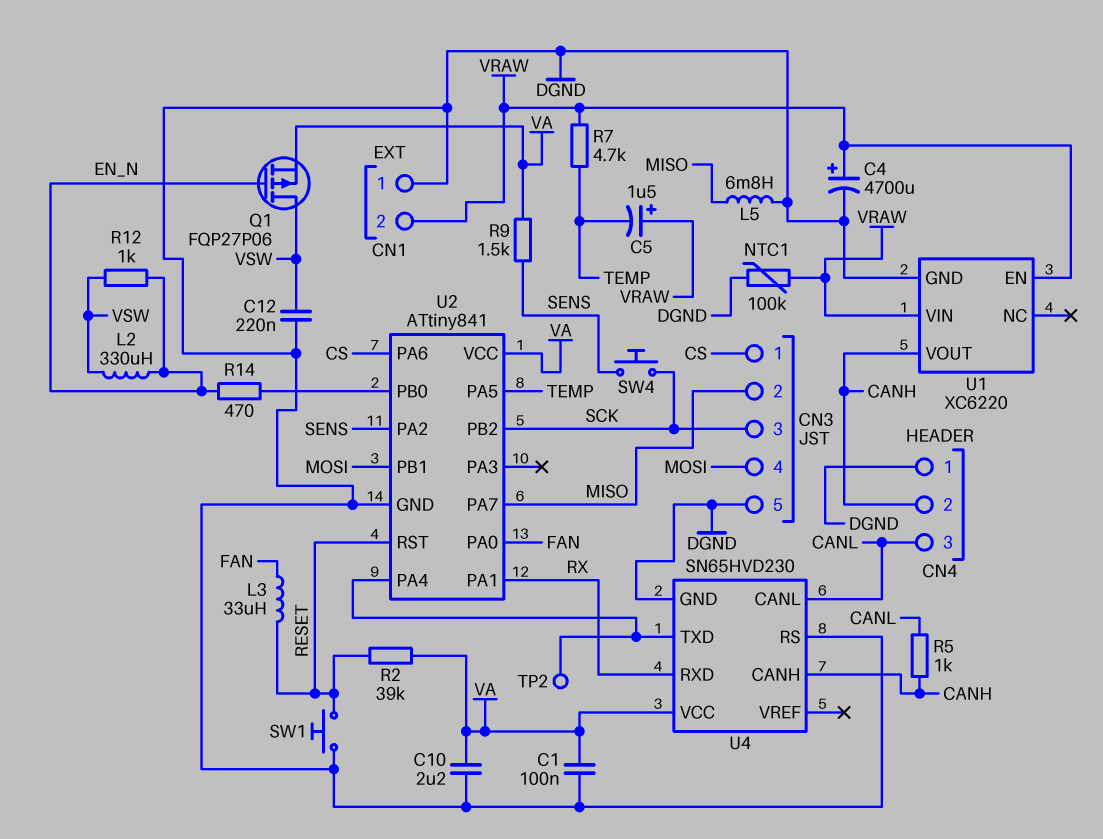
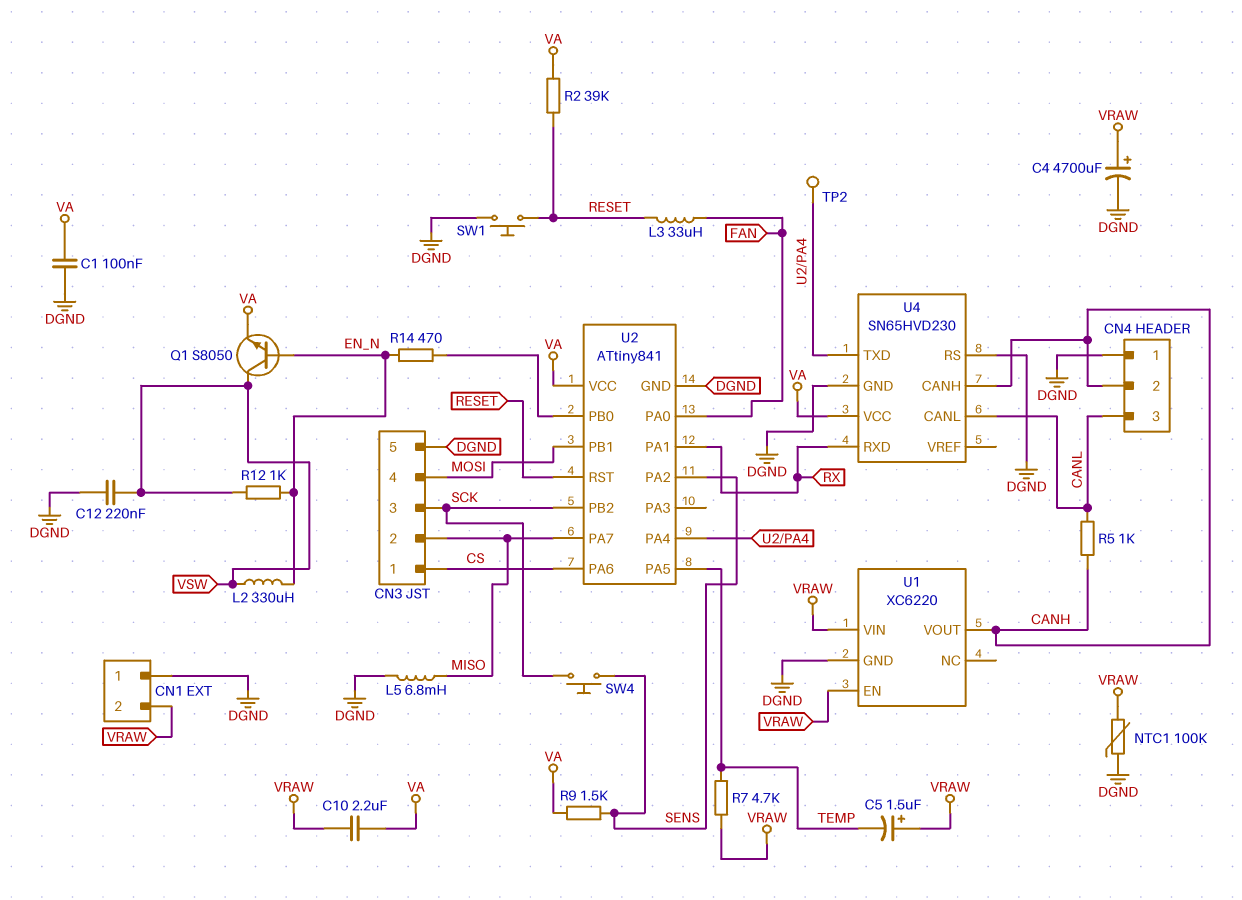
C10: 2.2uF (DGND, VA) -> 2.2uF (VA, VRAW)
Q1: PMOS FQP27P06 (G EN_N, D VSW, S VA) -> NPN S8050 (B EN_N, C VSW, E VA)

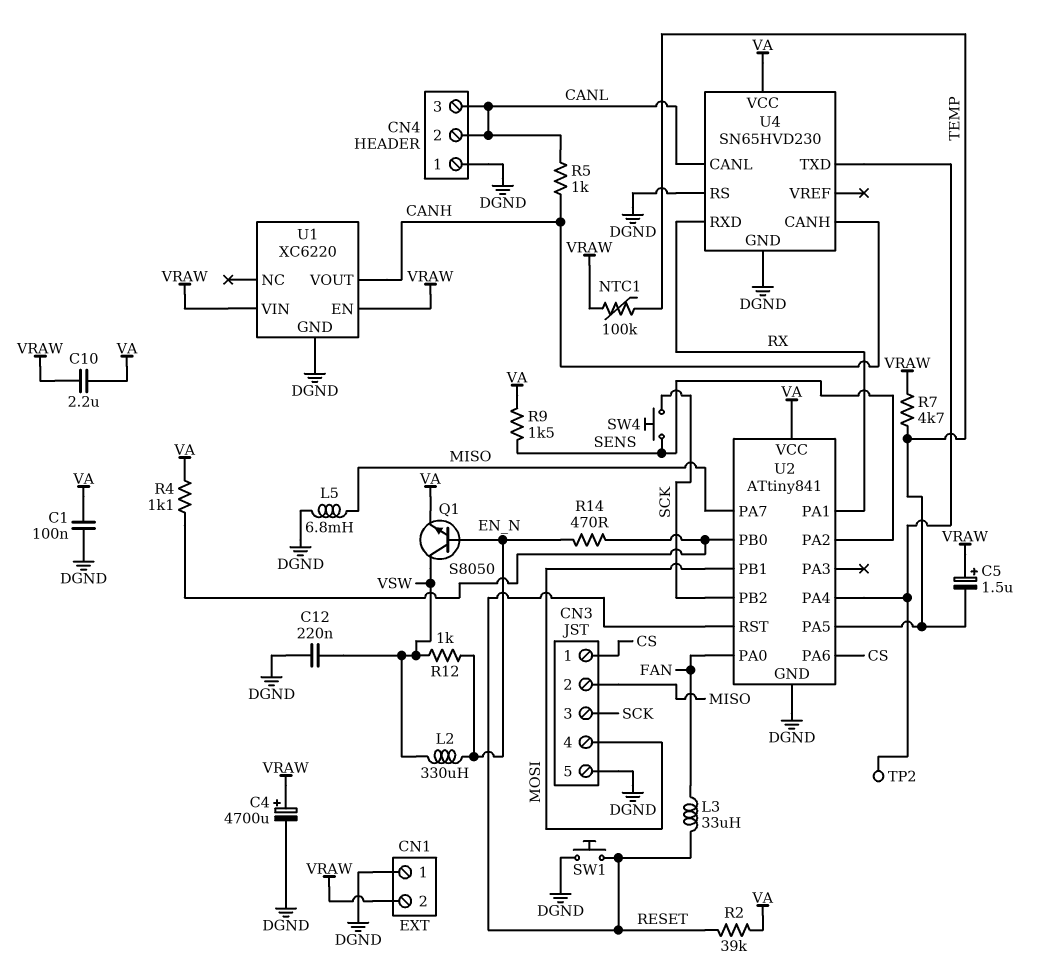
CN4 pin 2: CANH -> CANL
NTC1: 100k (DGND, VRAW) -> 100k (TEMP, VRAW)
R4: none -> 1.1k (U2/PB0, VA)

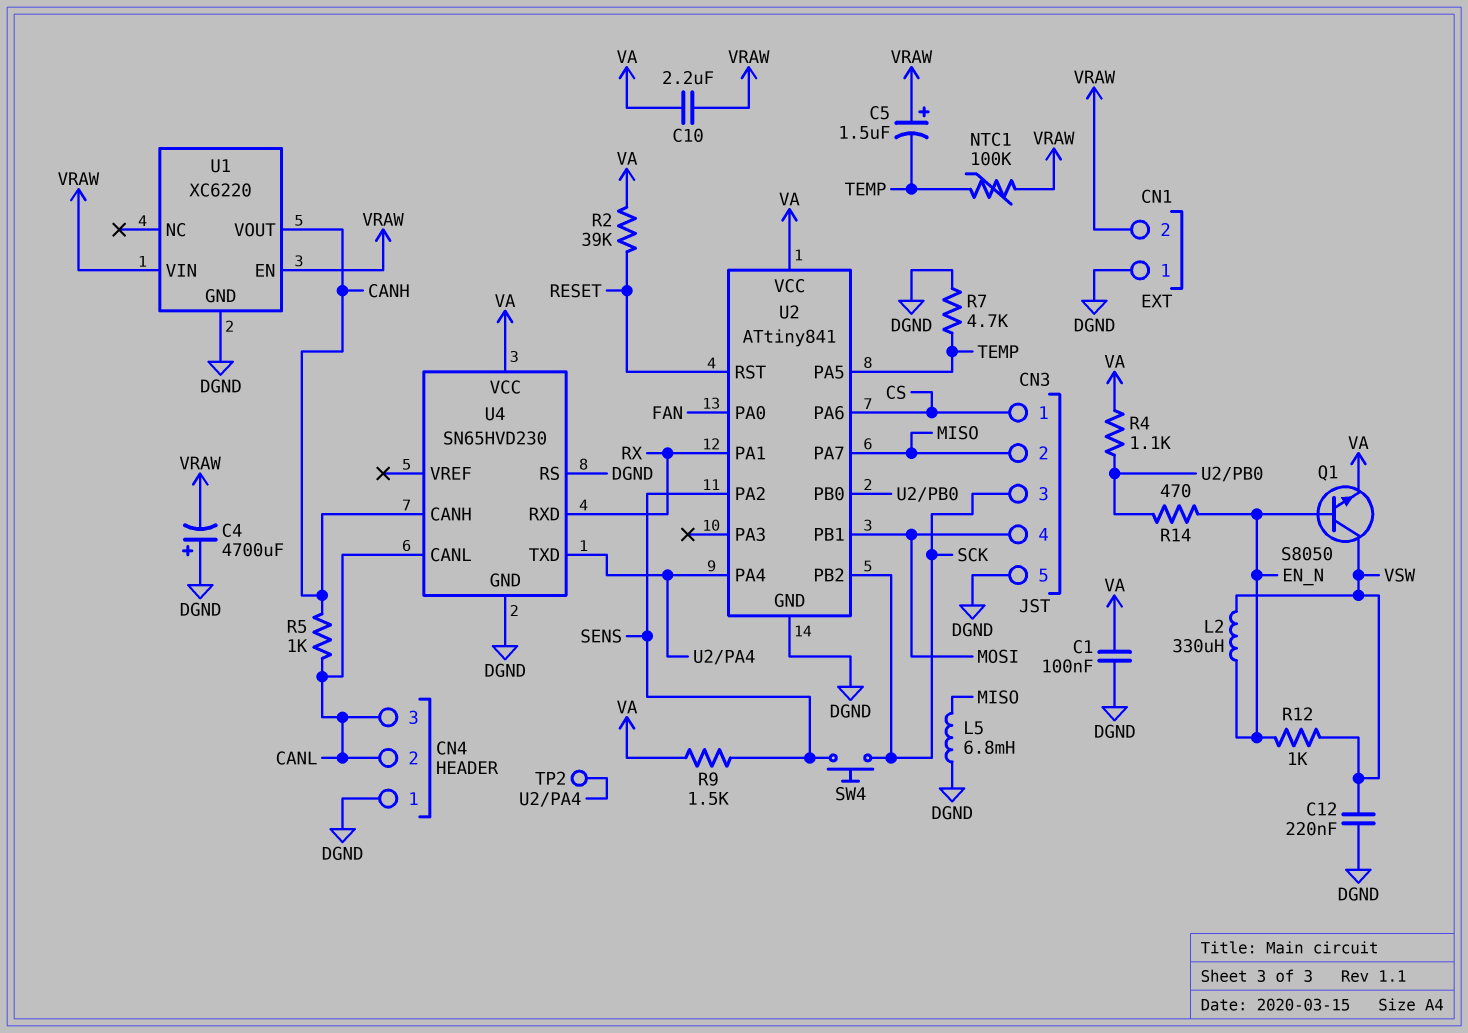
C4: 4700uF (plus VRAW, minus DGND) -> 4700uF (plus DGND, minus VRAW)
L3: 33uH (FAN, RESET) -> none
R7: 4.7k (TEMP, VRAW) -> 4.7k (DGND, TEMP)
SW1: button (DGND, RESET) -> none

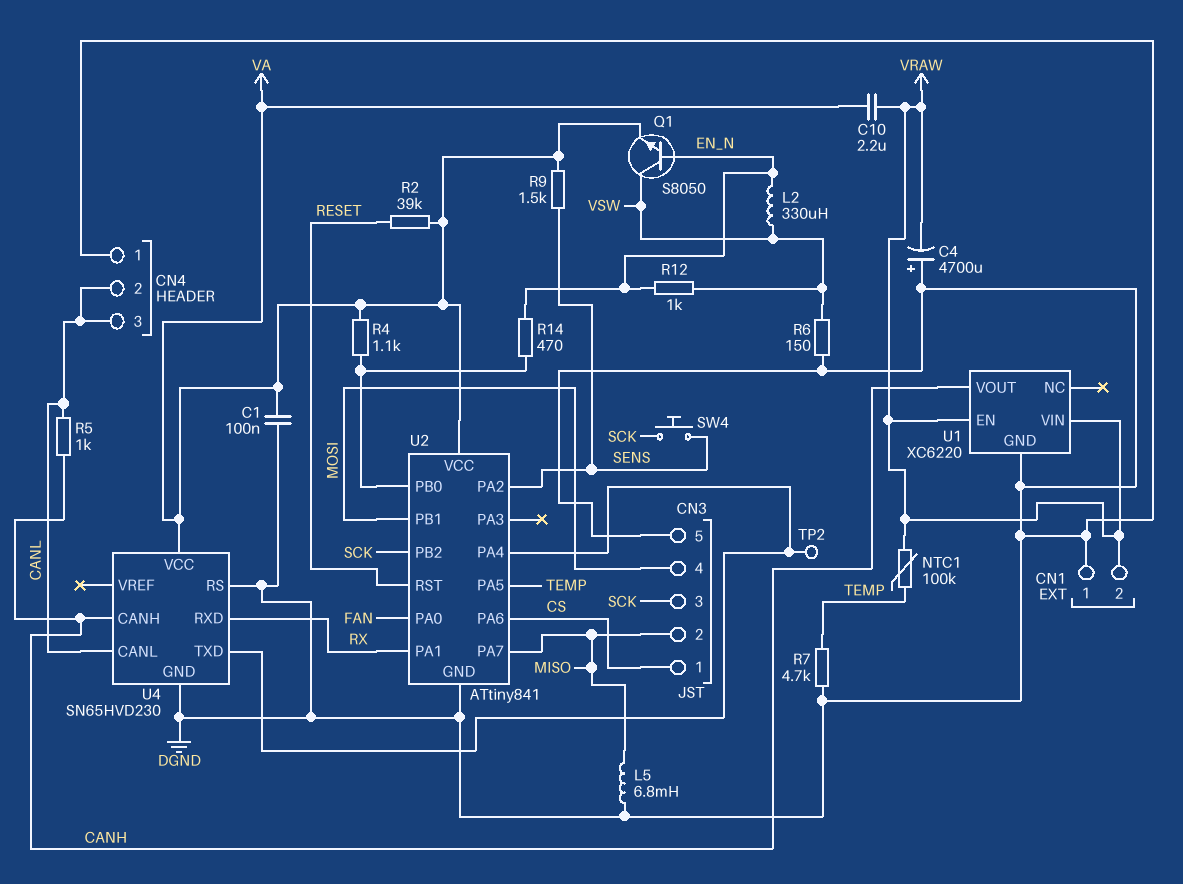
C5: 1.5uF (plus VRAW, minus TEMP) -> none
C12: 220nF (DGND, VSW) -> none
R6: none -> 150 (DGND, VSW)

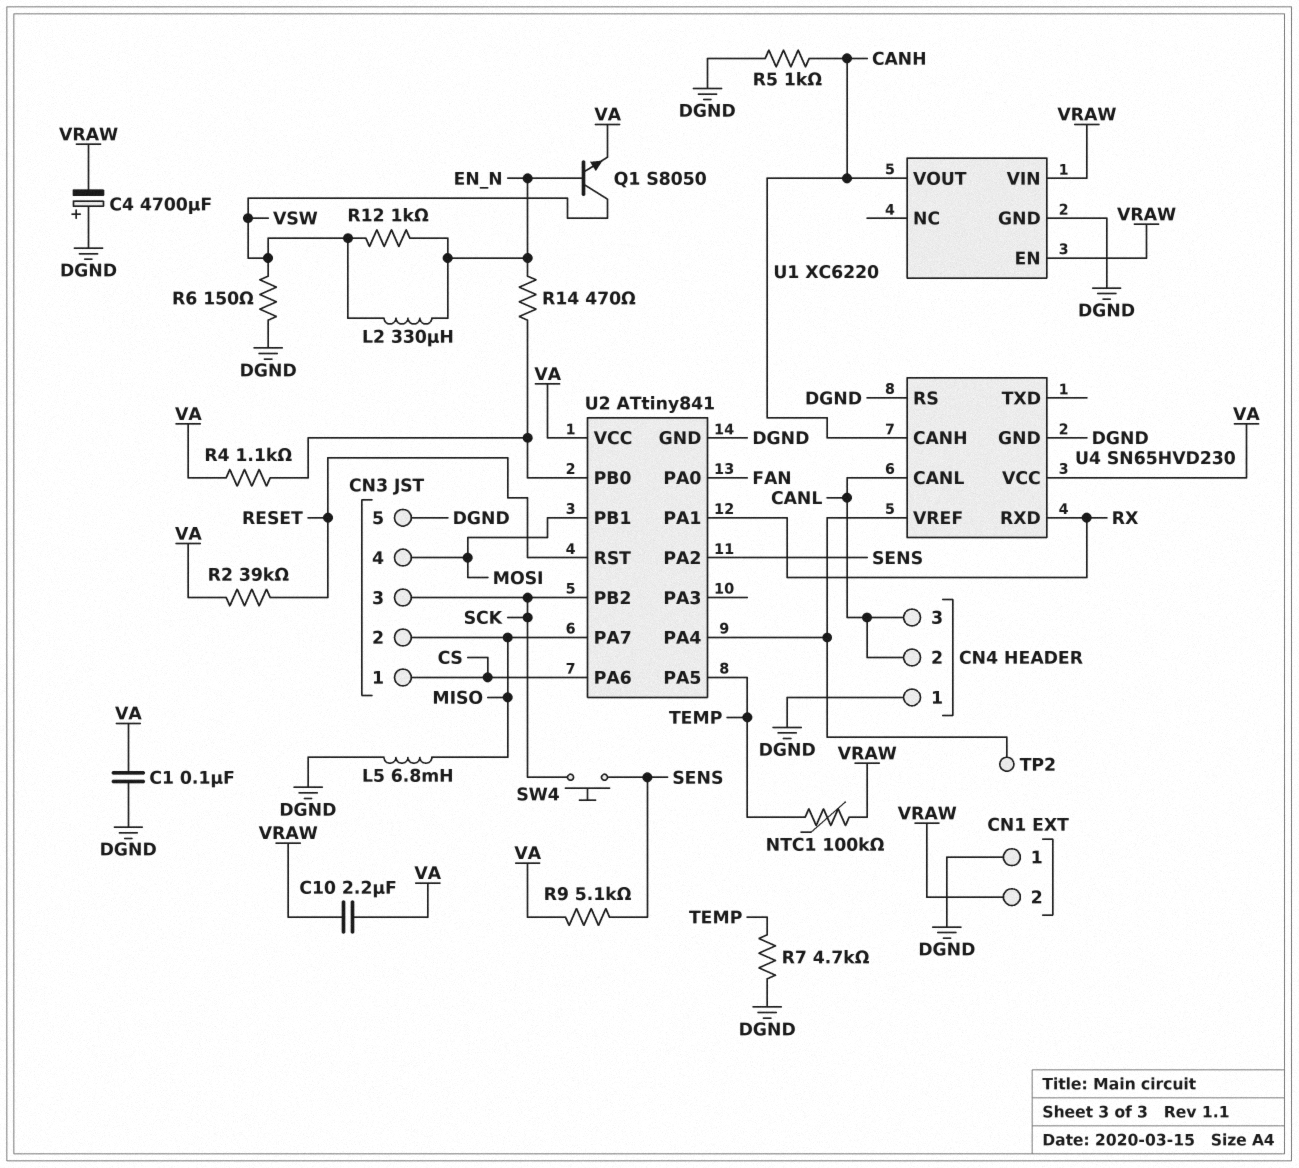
R5: 1k (CANH, CANL) -> 1k (CANH, DGND)
R9: 1.5k (SENS, VA) -> 5.1k (SENS, VA)
U4 pin TXD: U2/PA4 -> none
U4 pin VREF: none -> U2/PA4

